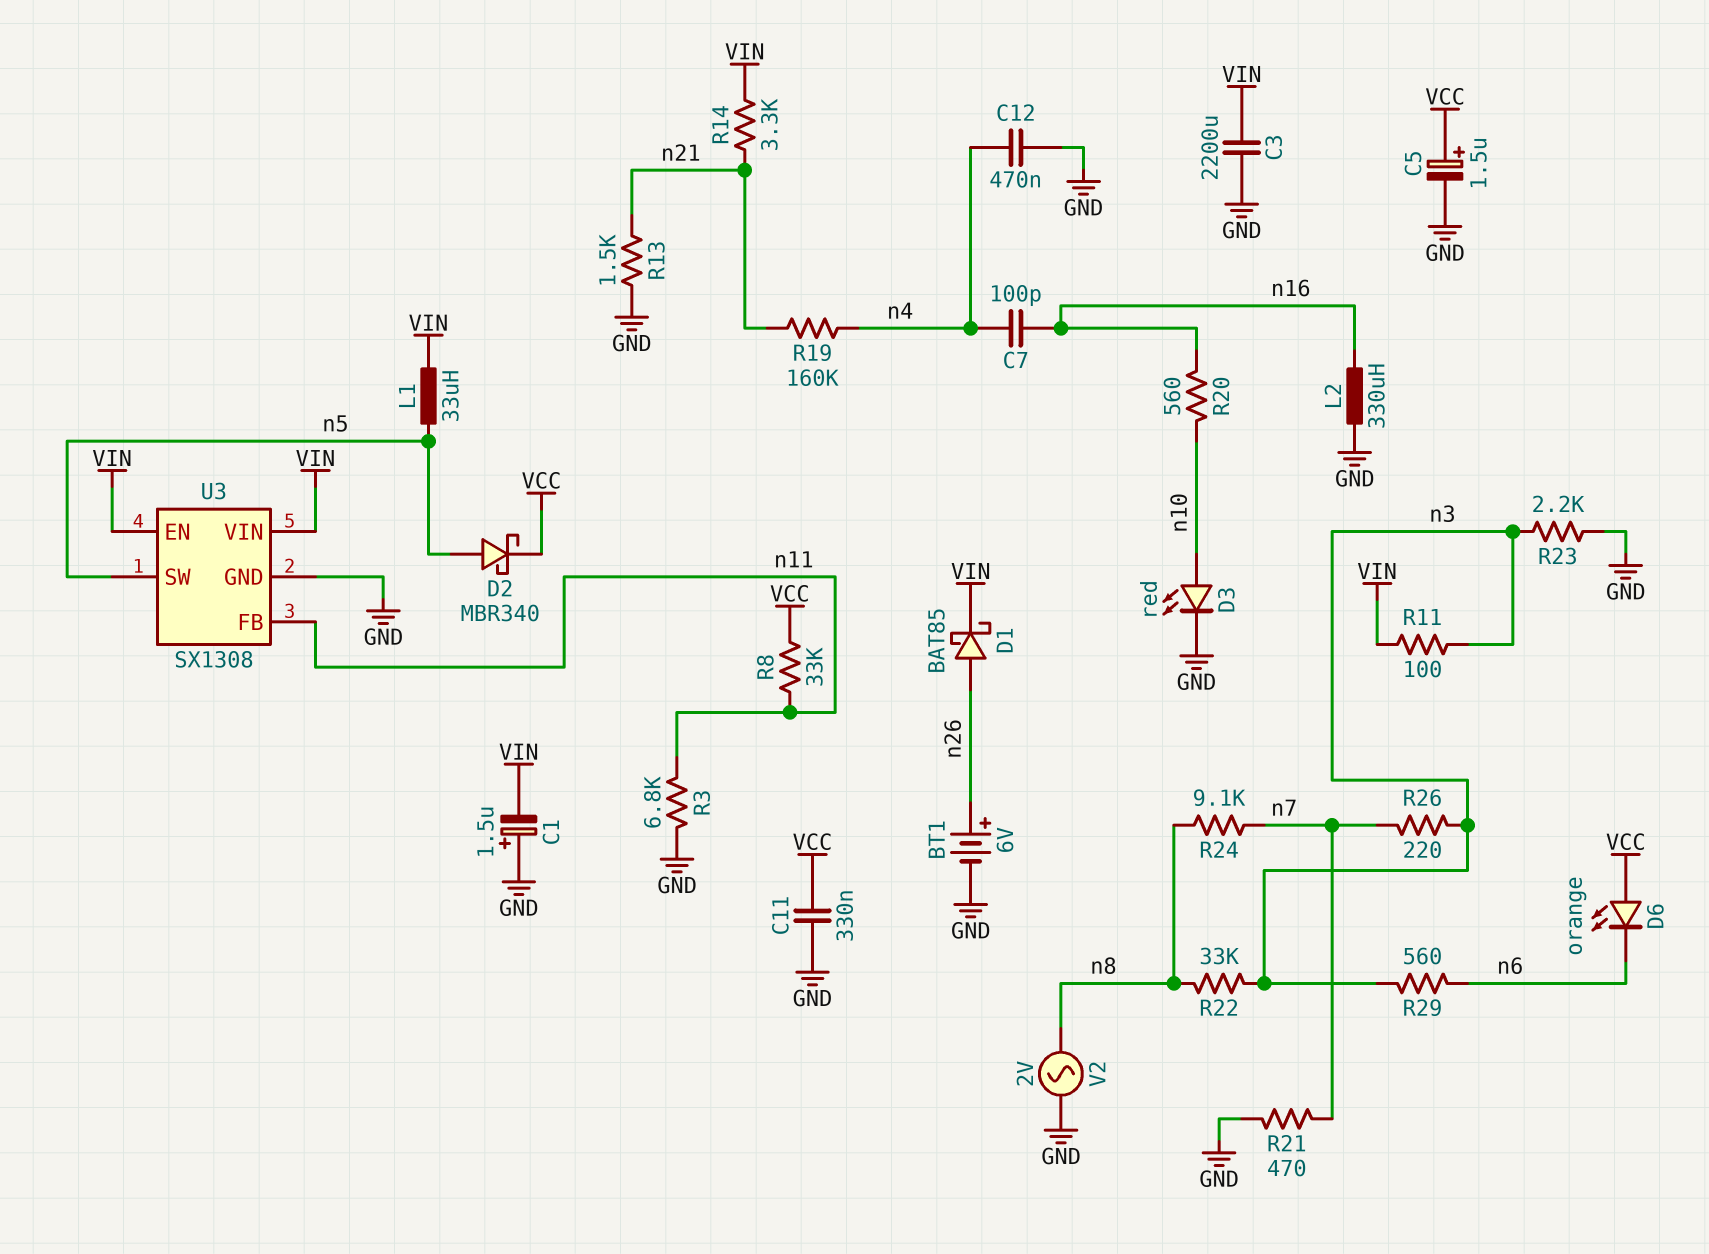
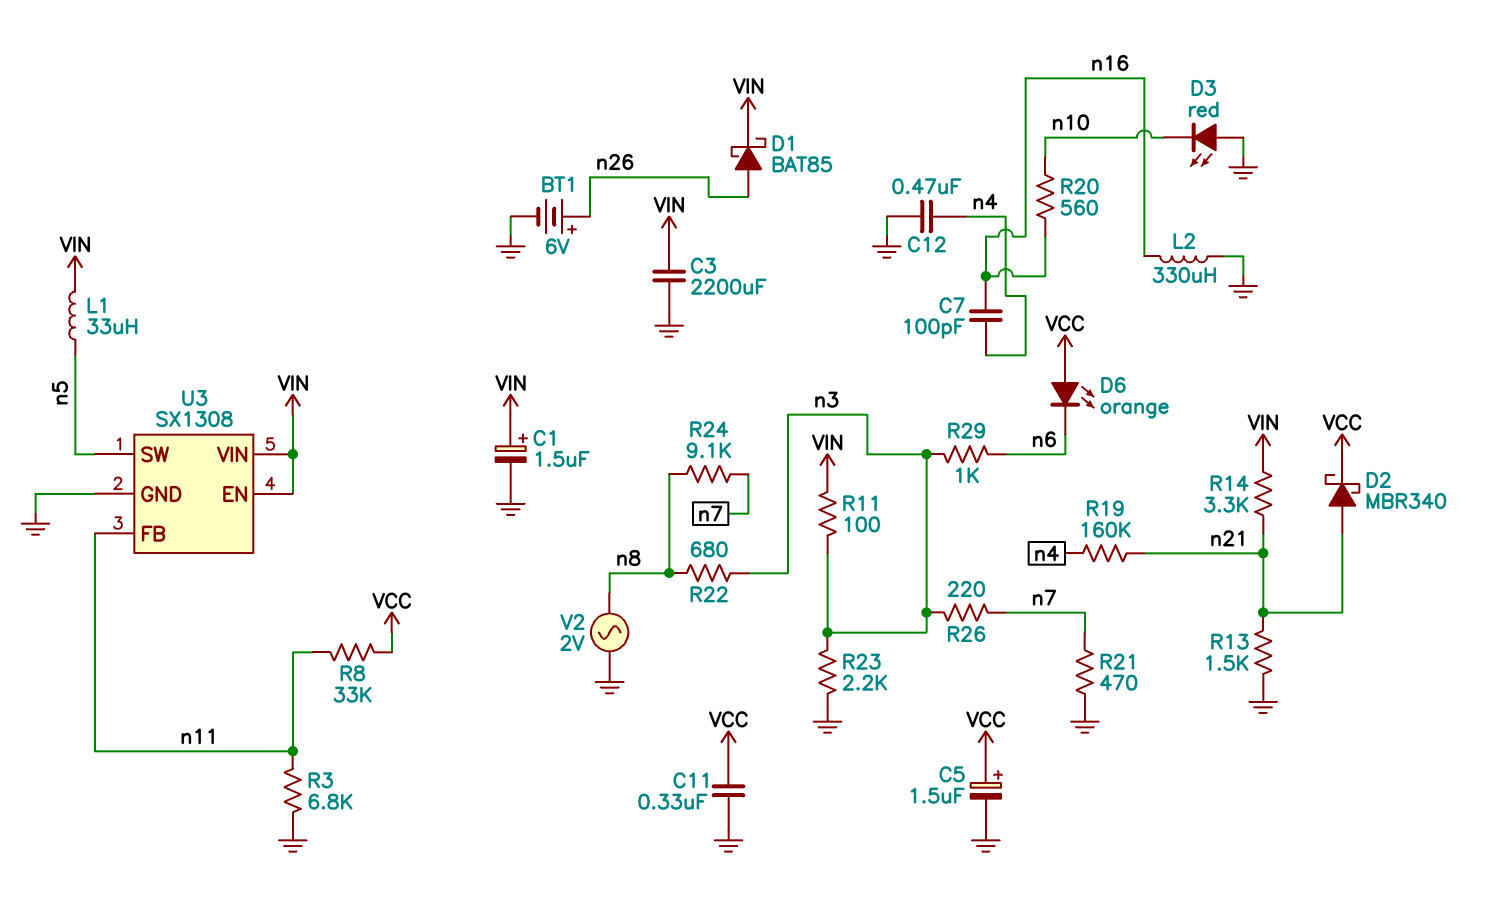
C1: 1.5uF (plus GND, minus VIN) -> 1.5uF (plus VIN, minus GND)
D2: schottky MBR340 (A n5, K VCC) -> schottky MBR340 (A n21, K VCC)
D3: LED red (A n10, K GND) -> LED red (A GND, K n10)
R22: 33k (n3, n8) -> 680 (n3, n8)
R29: 560 (n3, n6) -> 1k (n3, n6)

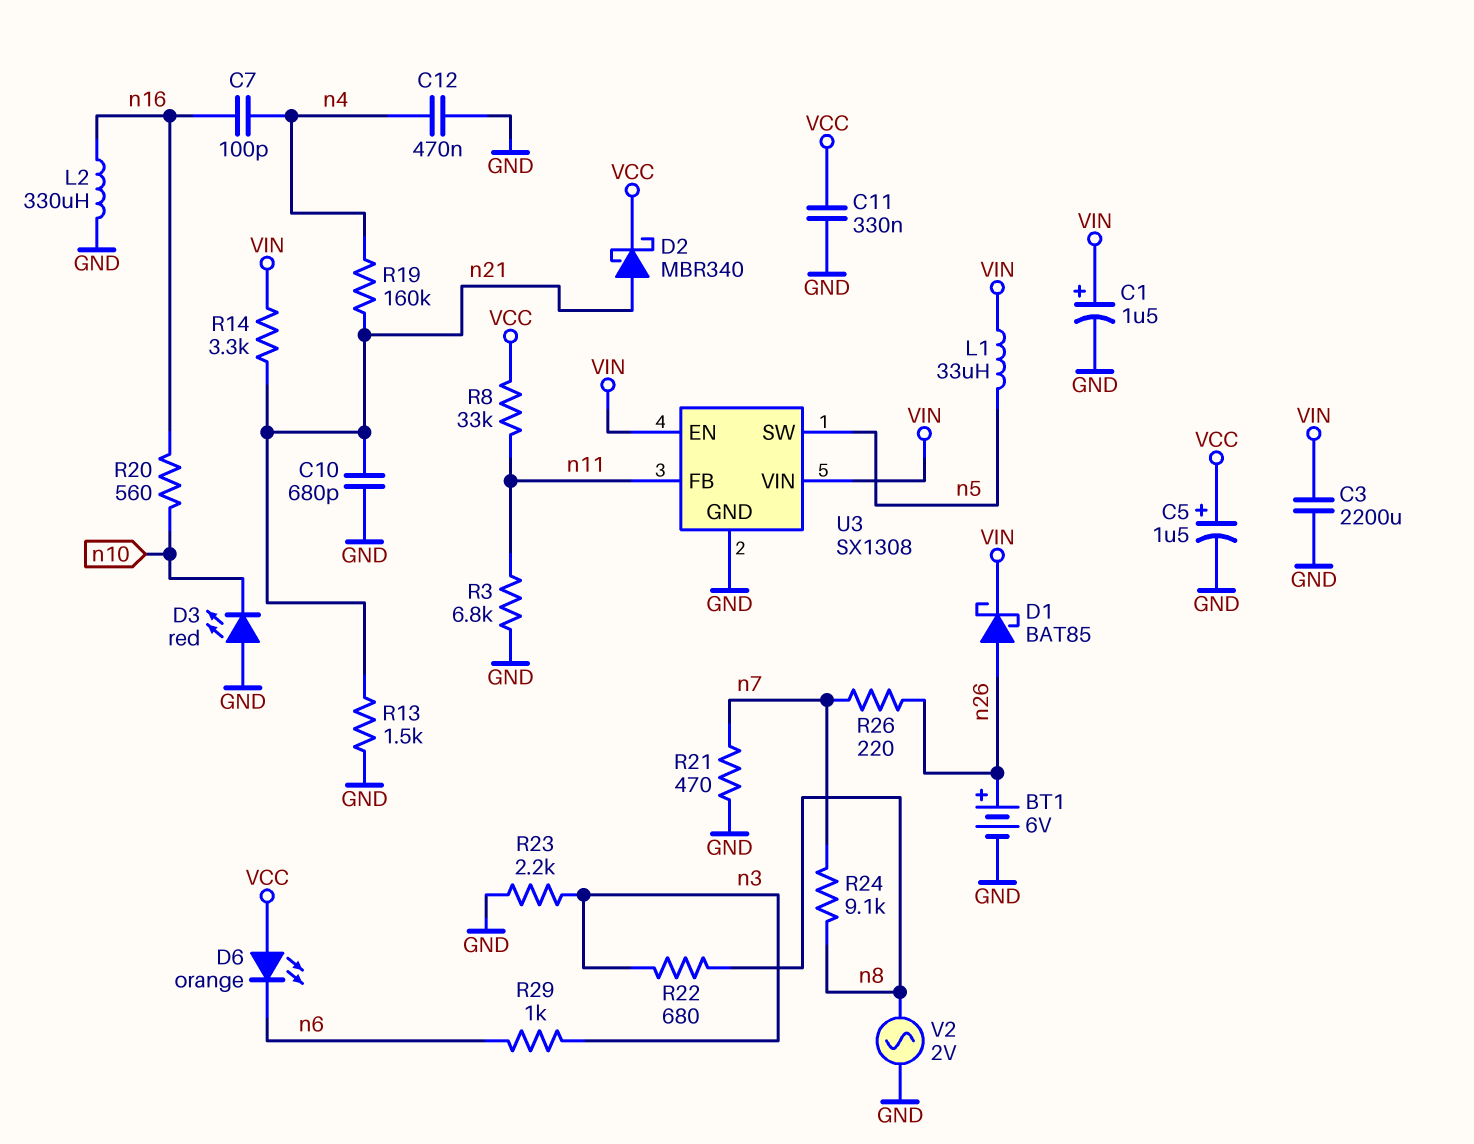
C10: none -> 680pF (GND, n21)
R11: 100 (VIN, n3) -> none
R26: 220 (n3, n7) -> 220 (n7, n26)

